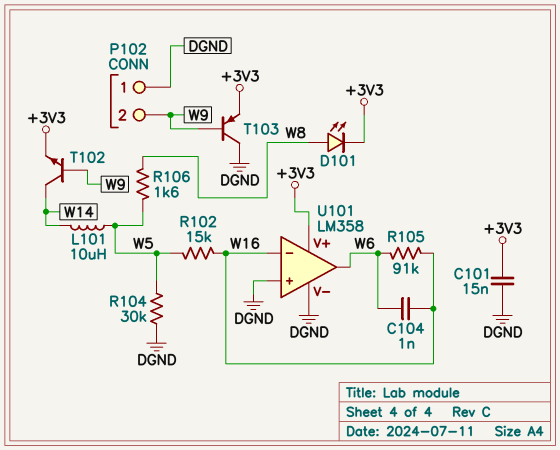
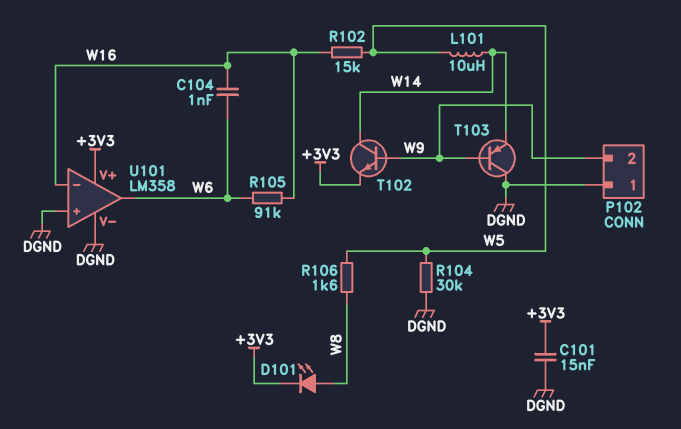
T103: PNP (B W9, C DGND, E +3V3) -> PNP (B W9, C DGND, E W14)

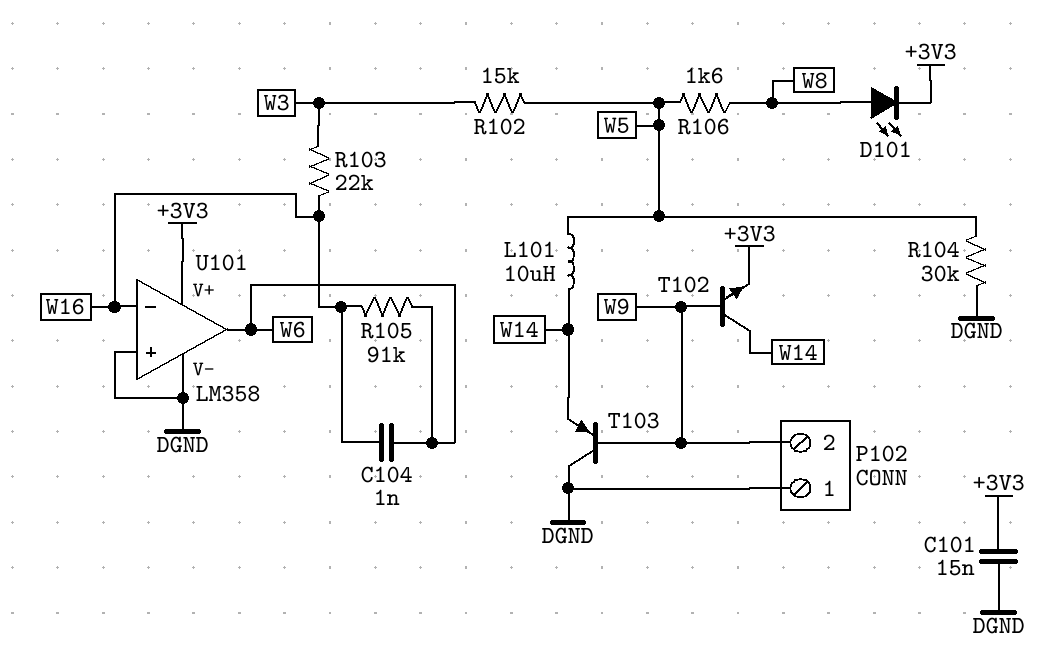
R102: 15k (W5, W16) -> 15k (W3, W5)
R103: none -> 22k (W3, W16)

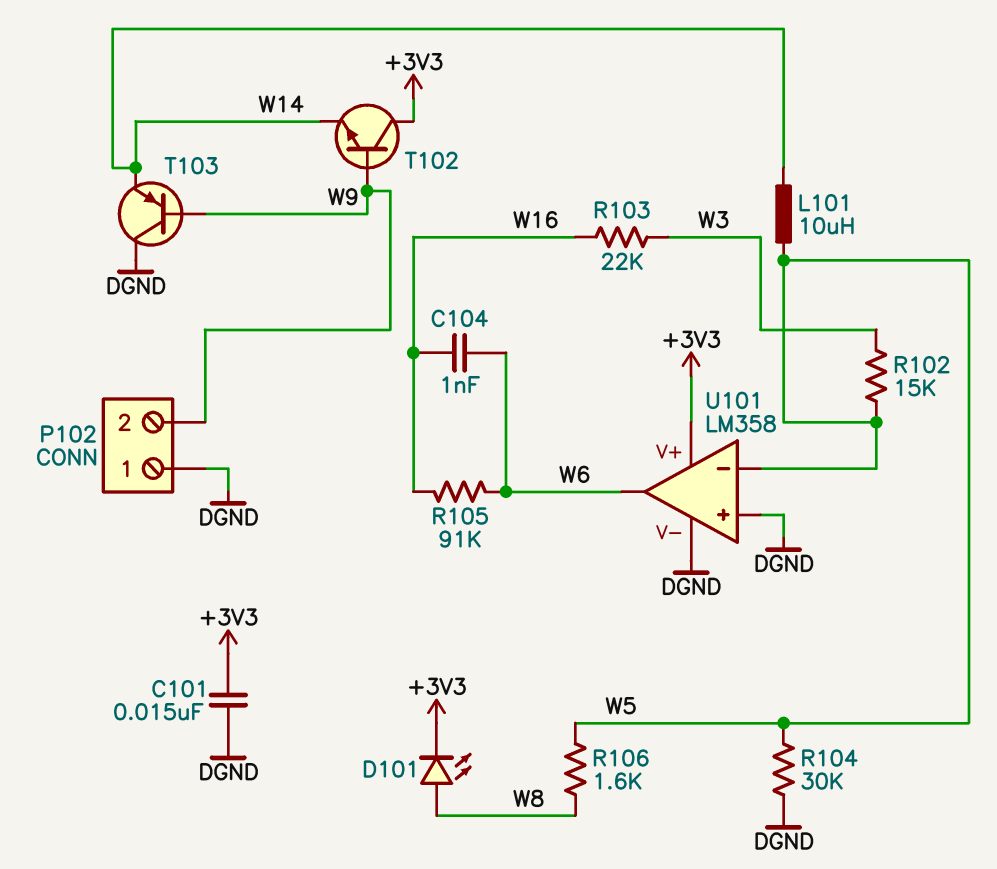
T102: NPN (B W9, C W14, E +3V3) -> NPN (B W9, C +3V3, E W14)
U101 pin in-: W16 -> W5

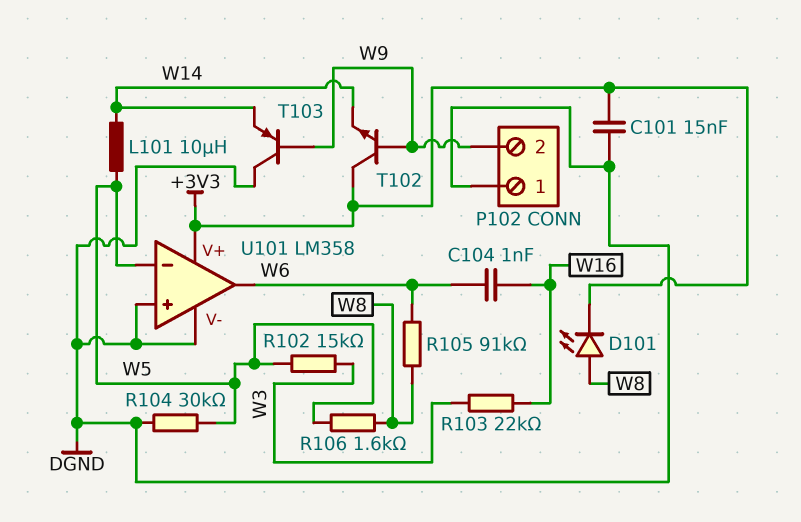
R105: 91k (W6, W16) -> 91k (W6, W8)

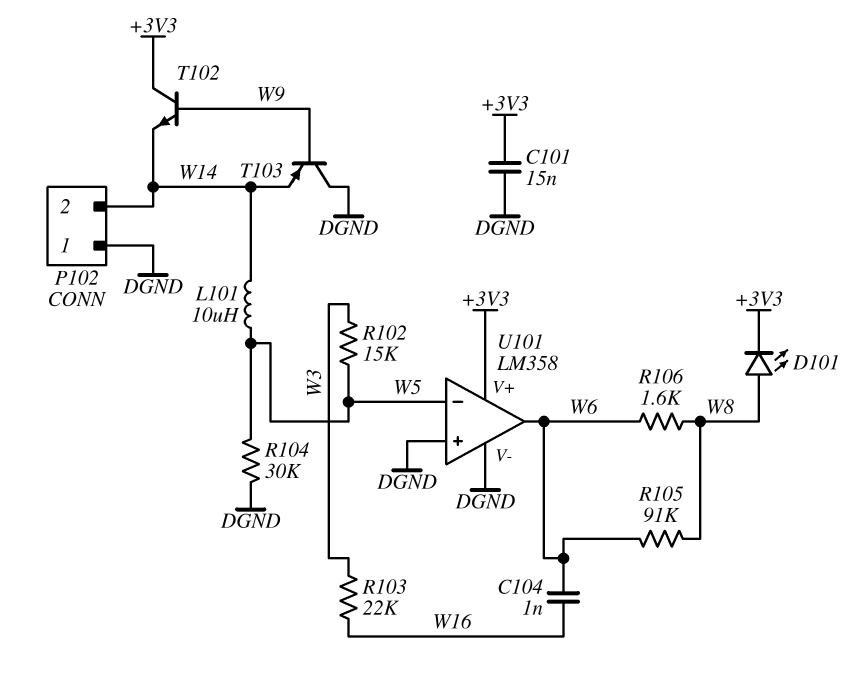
P102 pin 2: W9 -> W14
R106: 1.6k (W5, W8) -> 1.6k (W6, W8)

